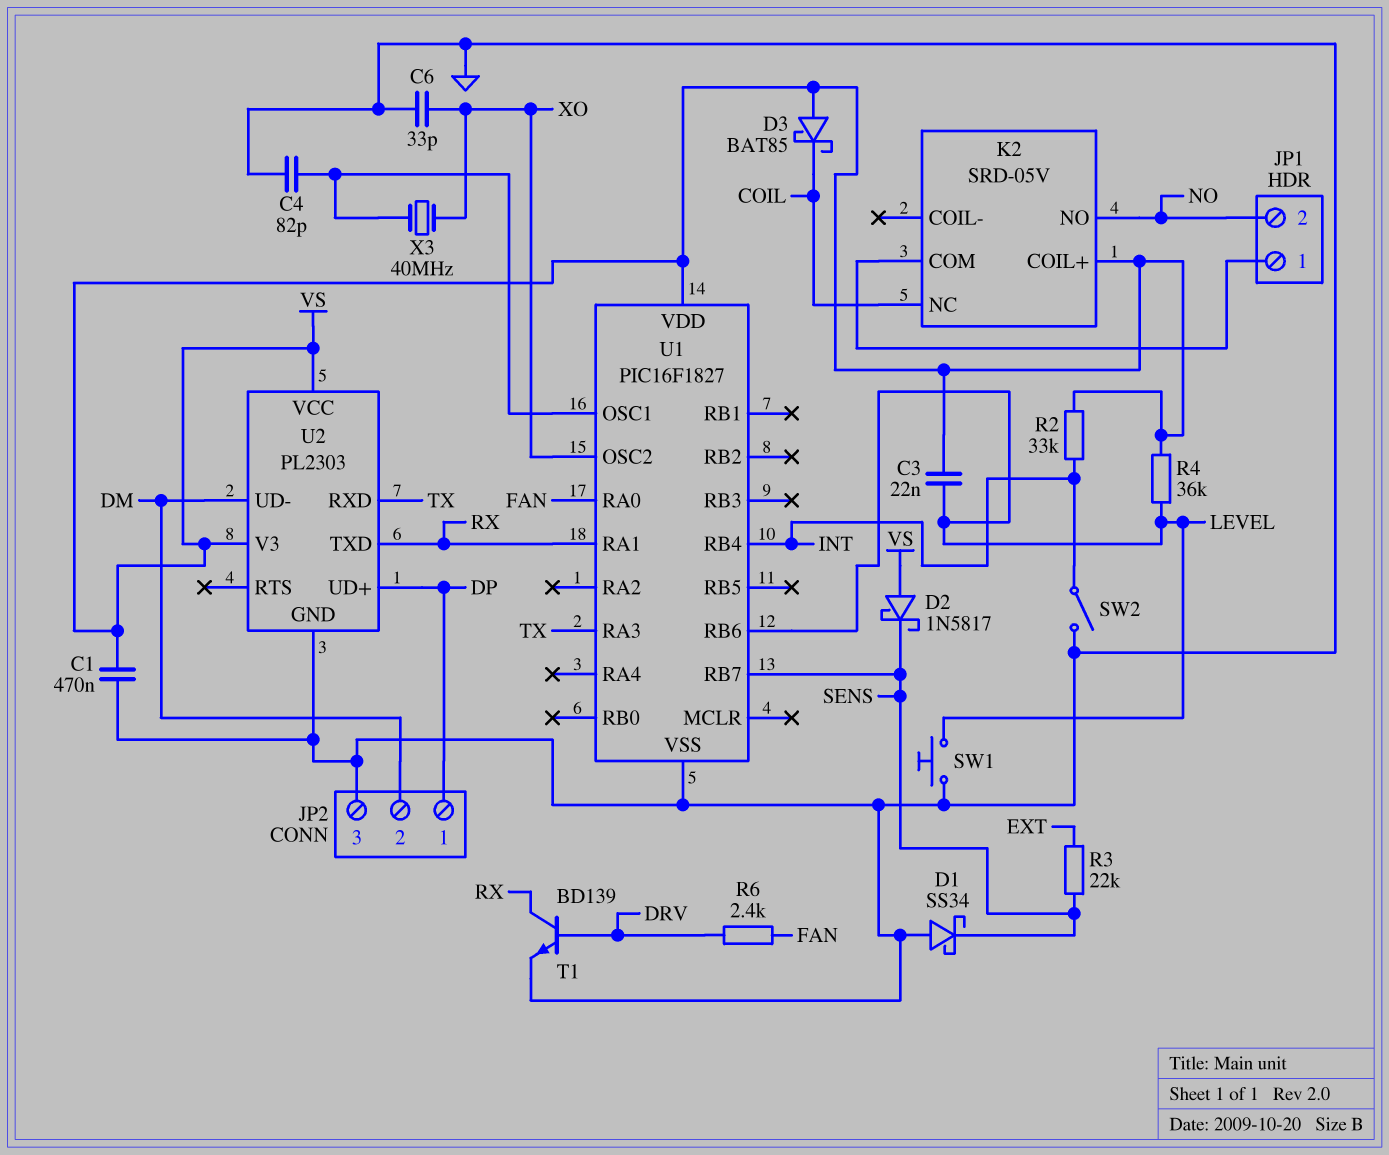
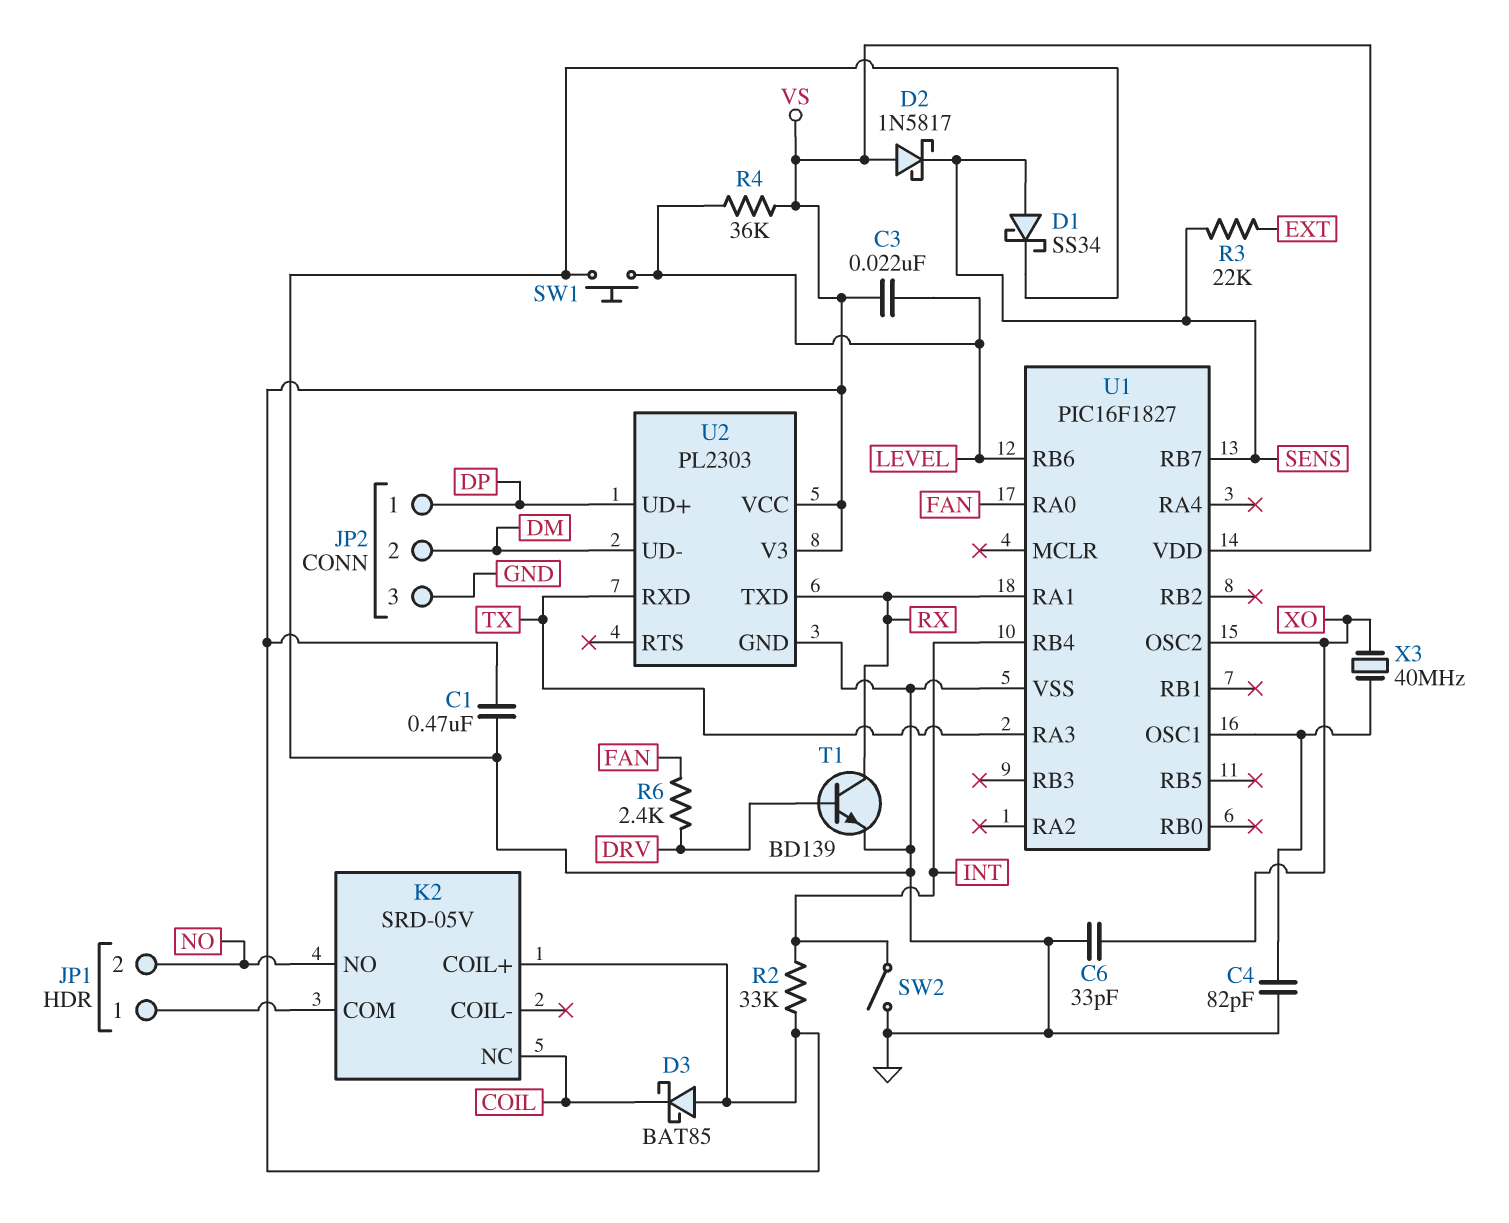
D1: schottky SS34 (A GND, K SENS) -> schottky SS34 (A SENS, K GND)

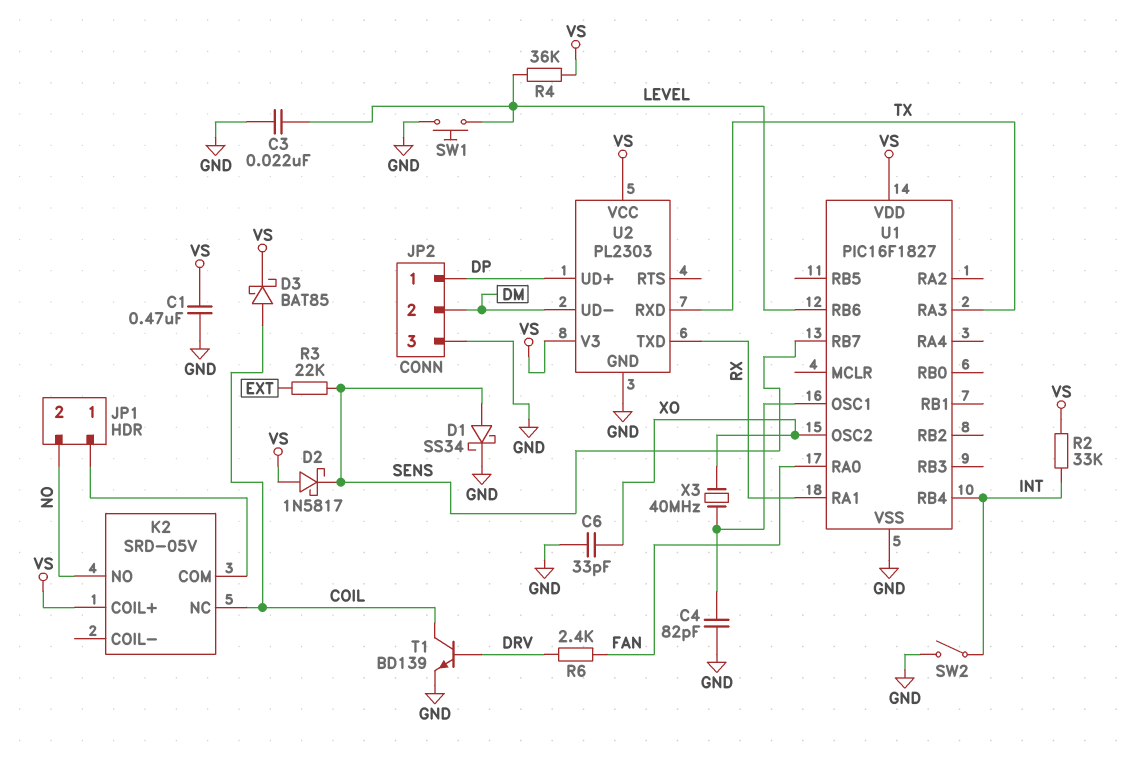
C3: 22nF (LEVEL, VS) -> 22nF (GND, LEVEL)
D3: schottky BAT85 (A VS, K COIL) -> schottky BAT85 (A COIL, K VS)
T1: NPN BD139 (B DRV, C RX, E GND) -> NPN BD139 (B DRV, C COIL, E GND)

